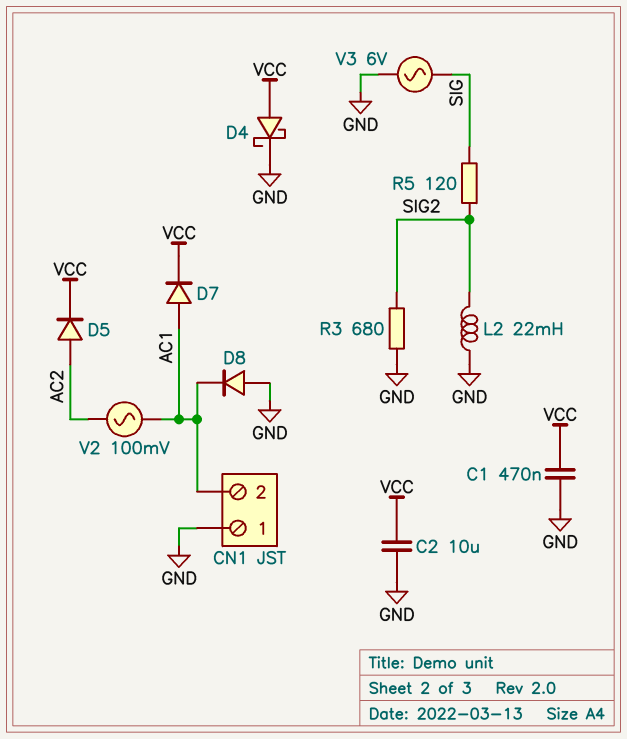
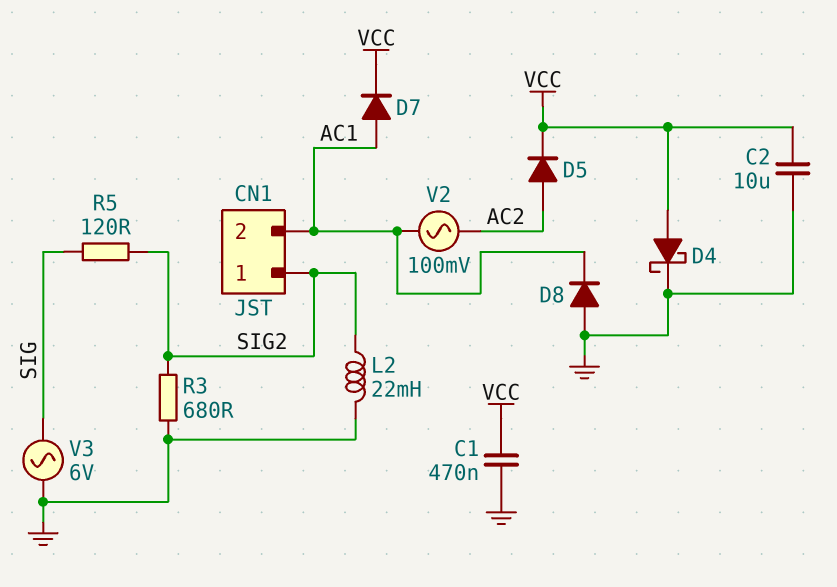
CN1 pin 1: GND -> SIG2

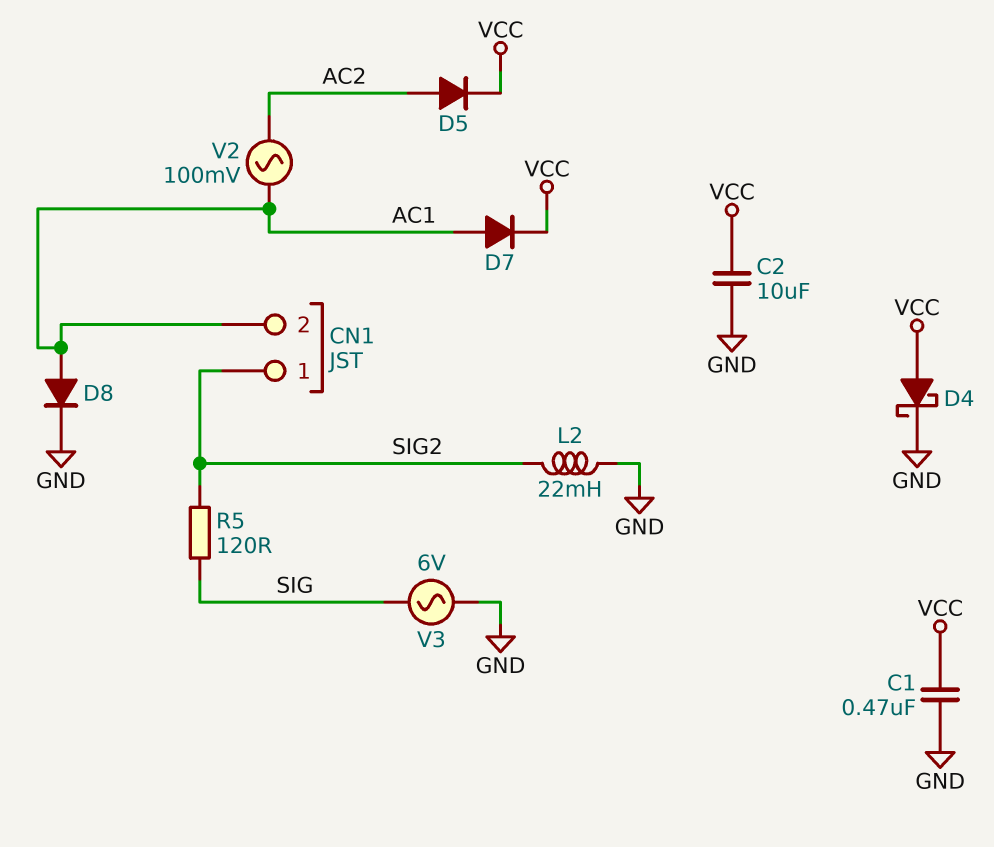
D8: diode (A GND, K AC1) -> diode (A AC1, K GND)
R3: 680 (GND, SIG2) -> none

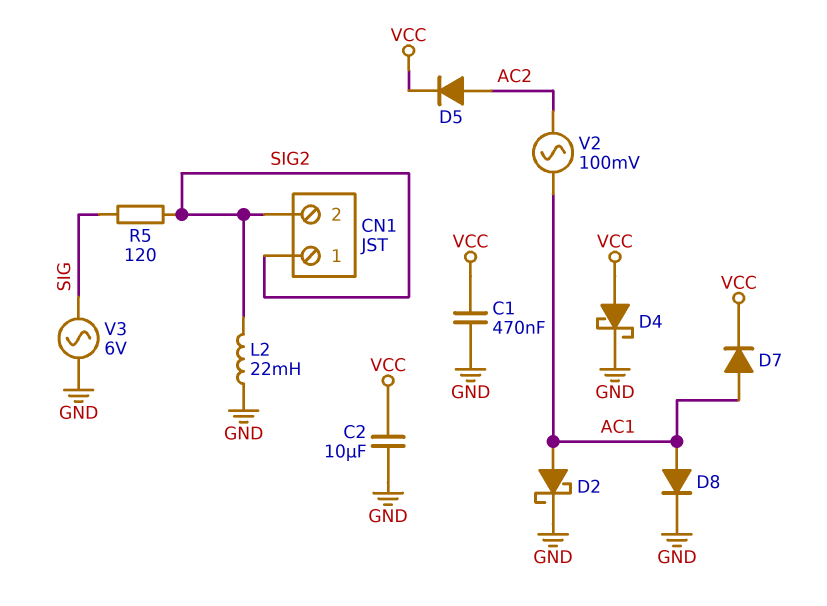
CN1 pin 2: AC1 -> SIG2
D2: none -> schottky (A AC1, K GND)

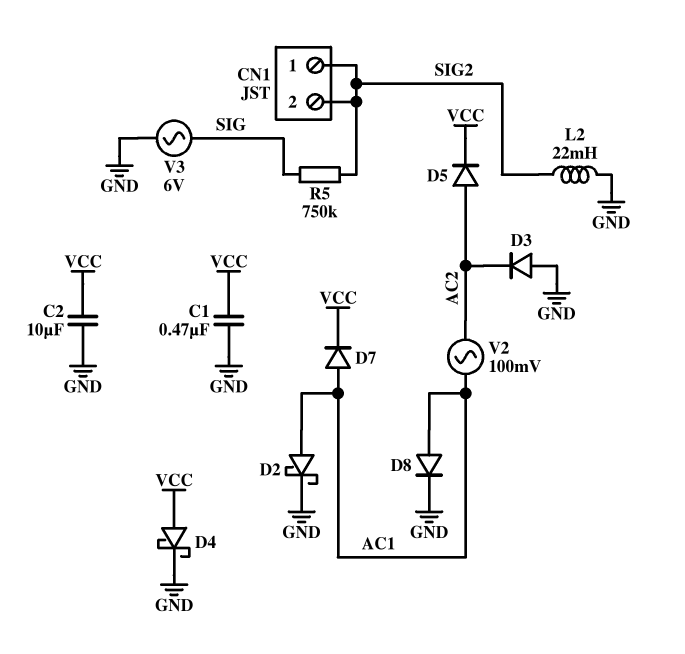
D3: none -> diode (A GND, K AC2)
R5: 120 (SIG, SIG2) -> 750k (SIG, SIG2)

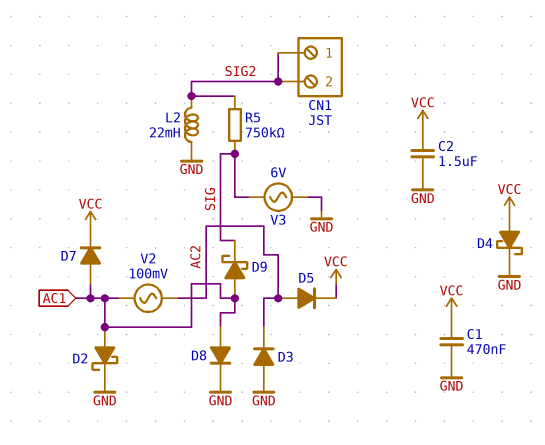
C2: 10uF (GND, VCC) -> 1.5uF (GND, VCC)
D9: none -> schottky (A AC1, K SIG)

